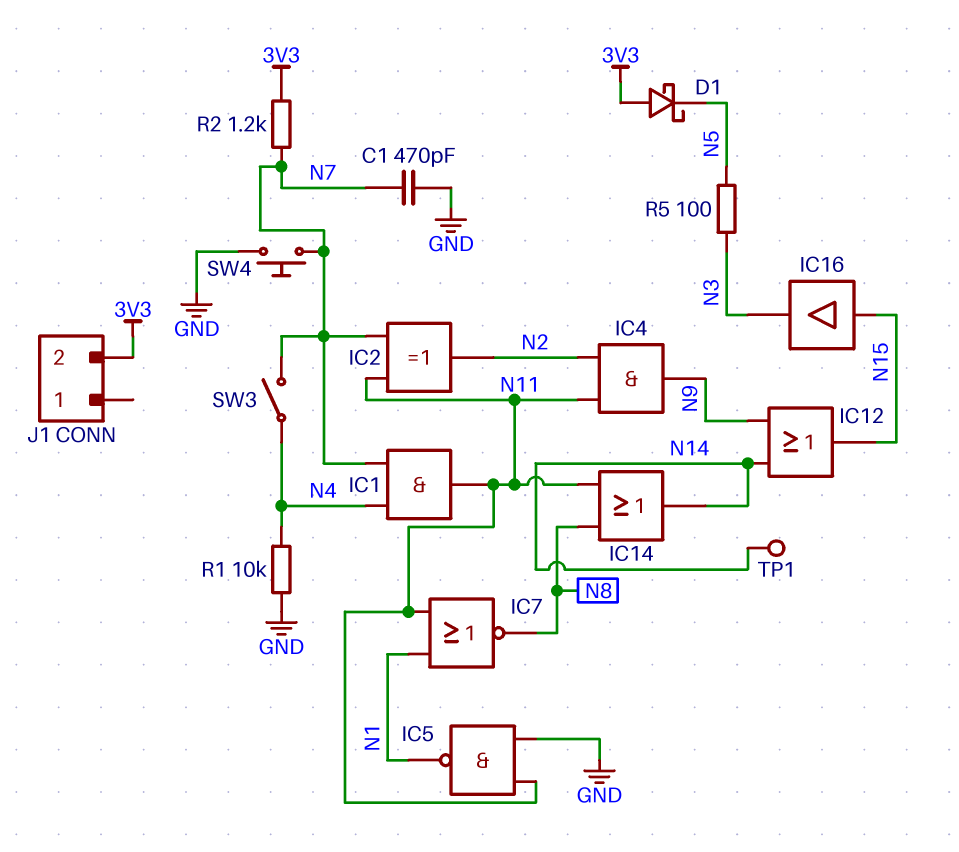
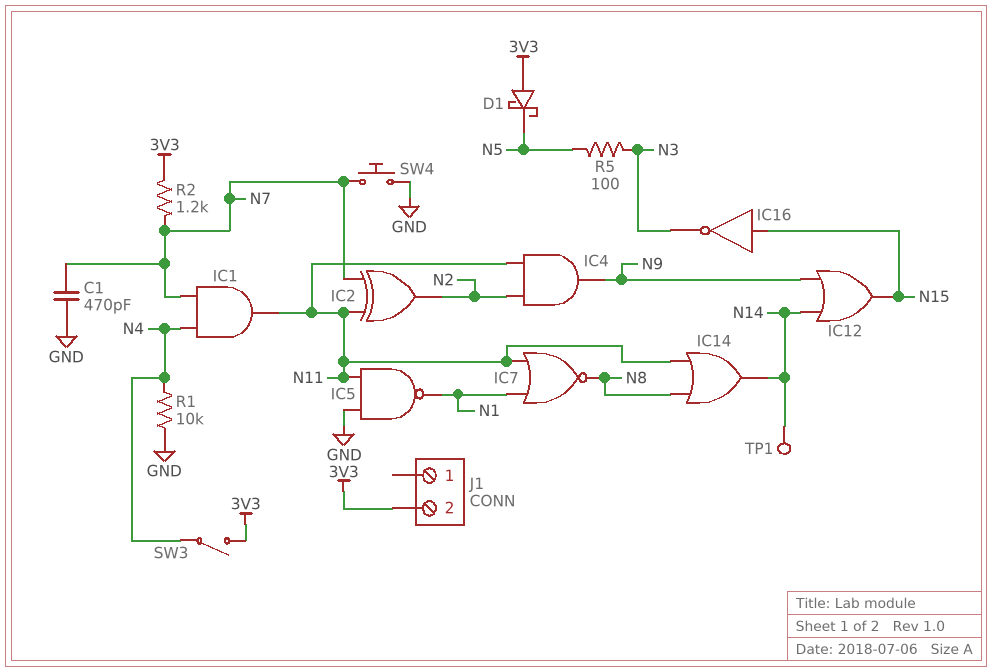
IC16: buffer (in N15, out N3) -> NOT (in N15, out N3)
SW3: switch (N4, N7) -> switch (3V3, N4)

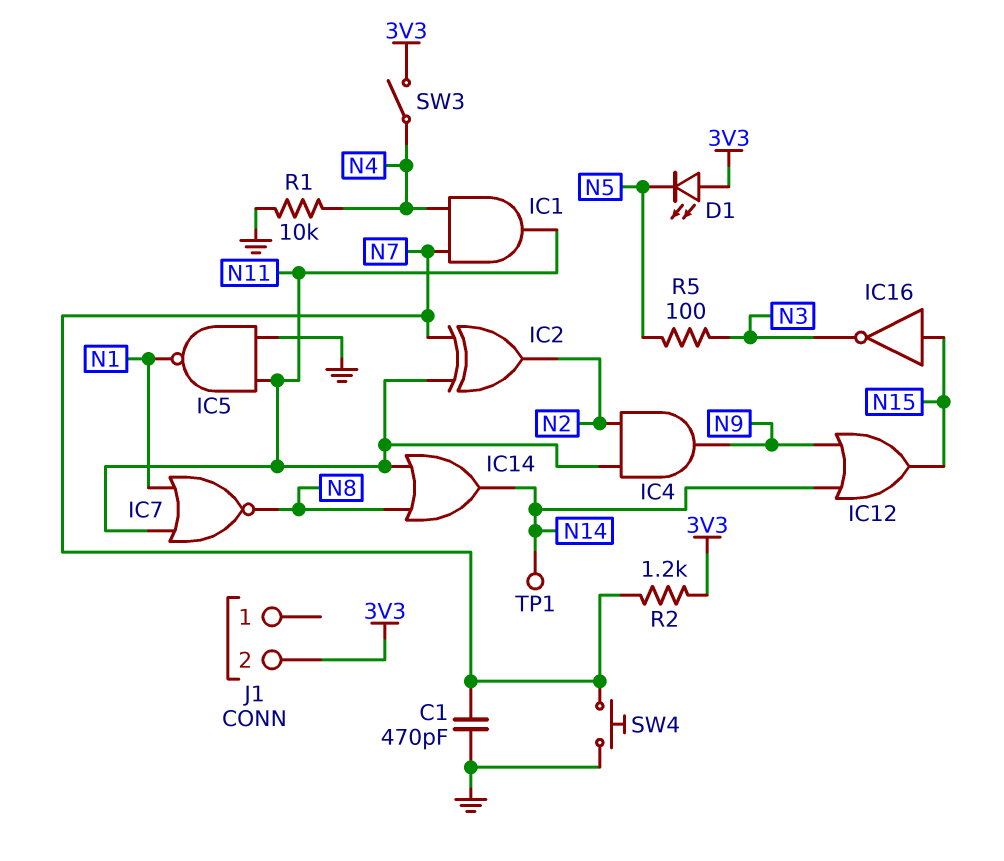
D1: schottky (A 3V3, K N5) -> LED (A 3V3, K N5)

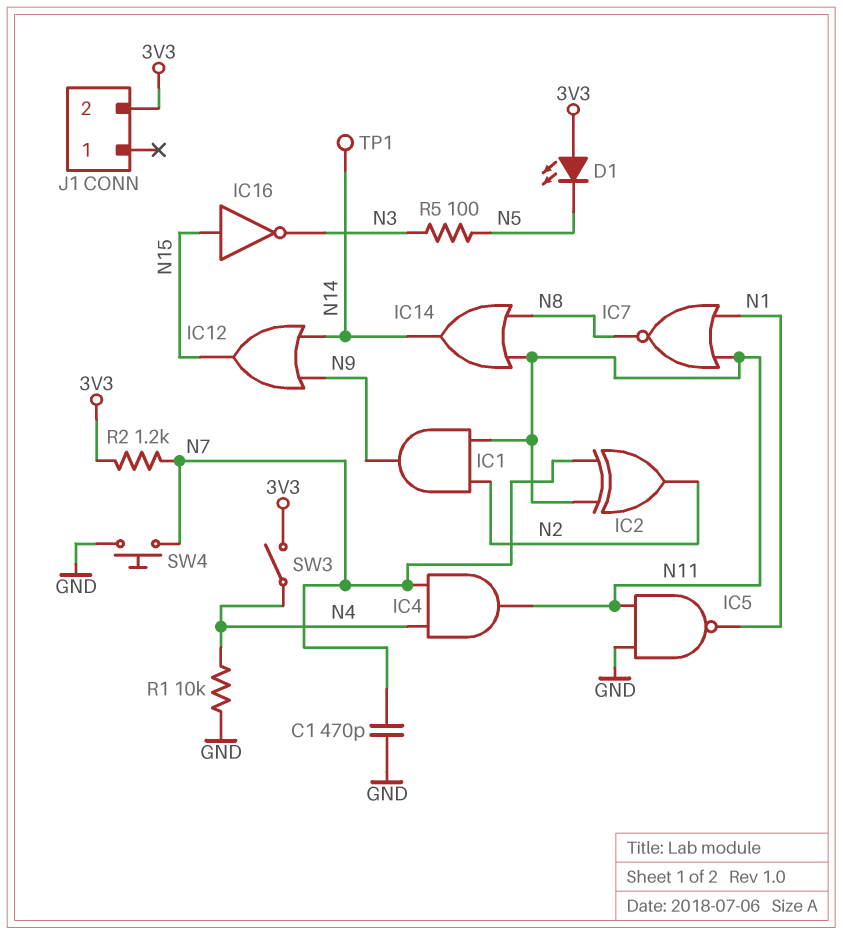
IC1: AND (in N4, in N7, out N11) -> AND (in N2, in N11, out N9)
IC4: AND (in N2, in N11, out N9) -> AND (in N4, in N7, out N11)

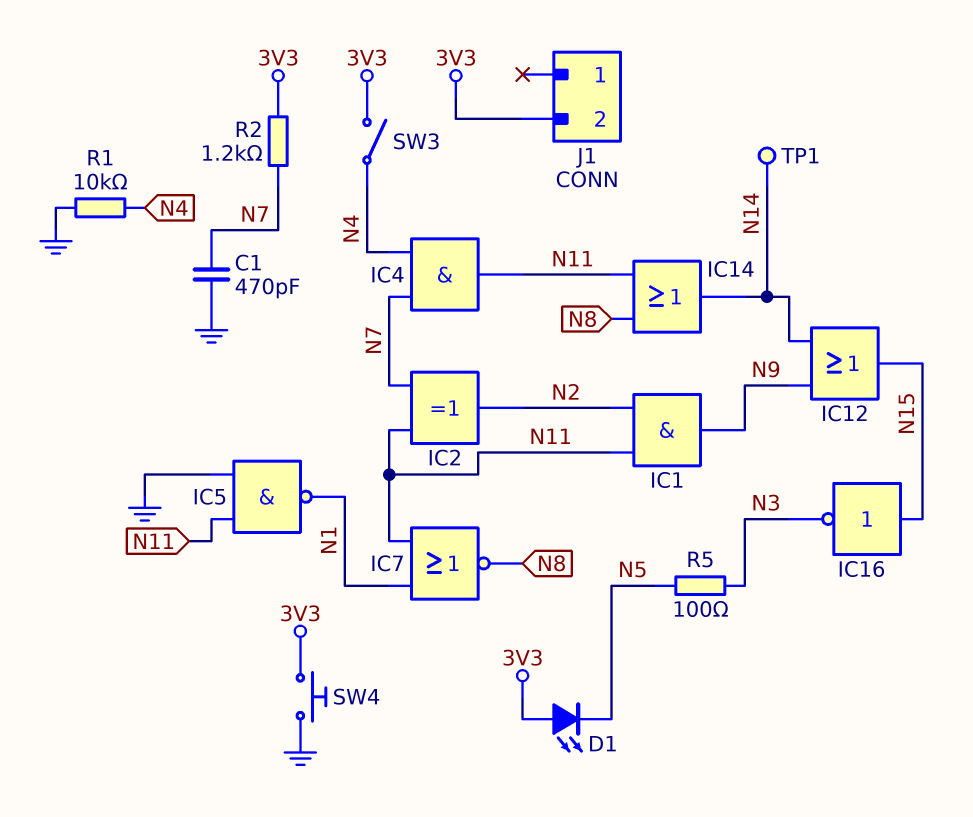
SW4: button (GND, N7) -> button (3V3, GND)

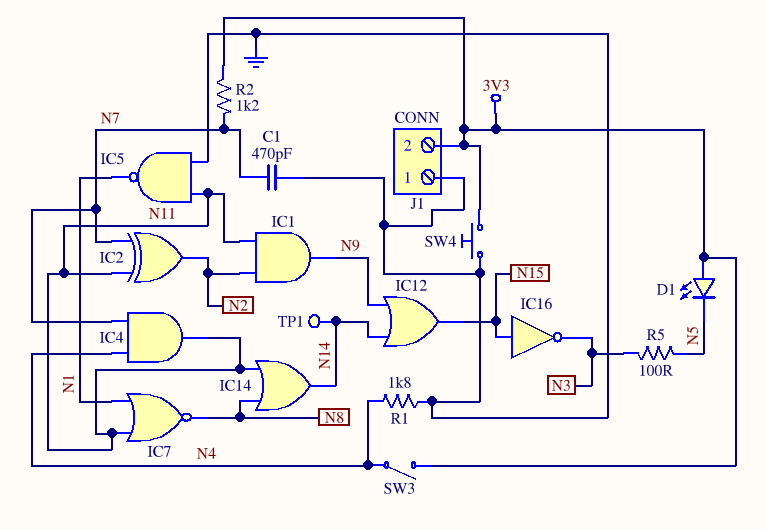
J1 pin 1: none -> GND
R1: 10k (GND, N4) -> 1.8k (GND, N4)

